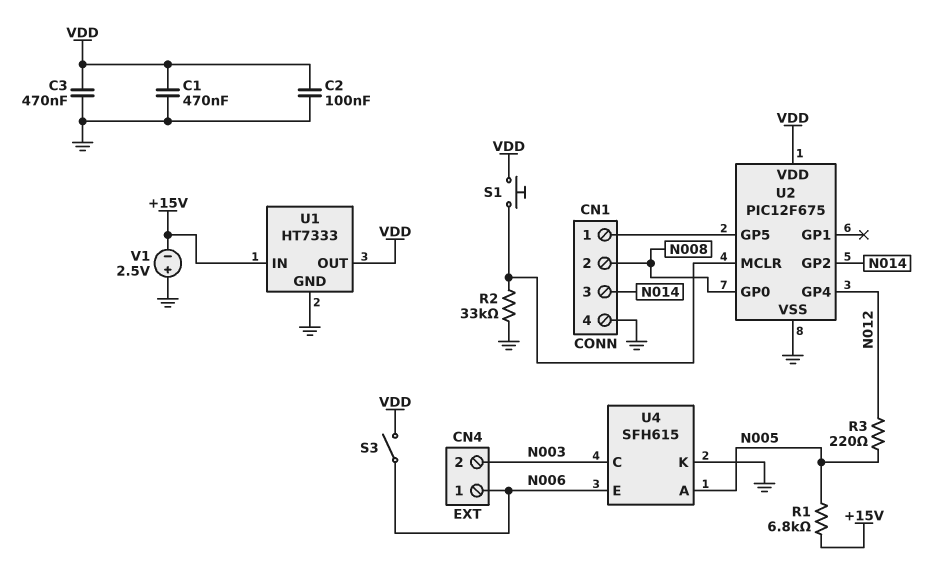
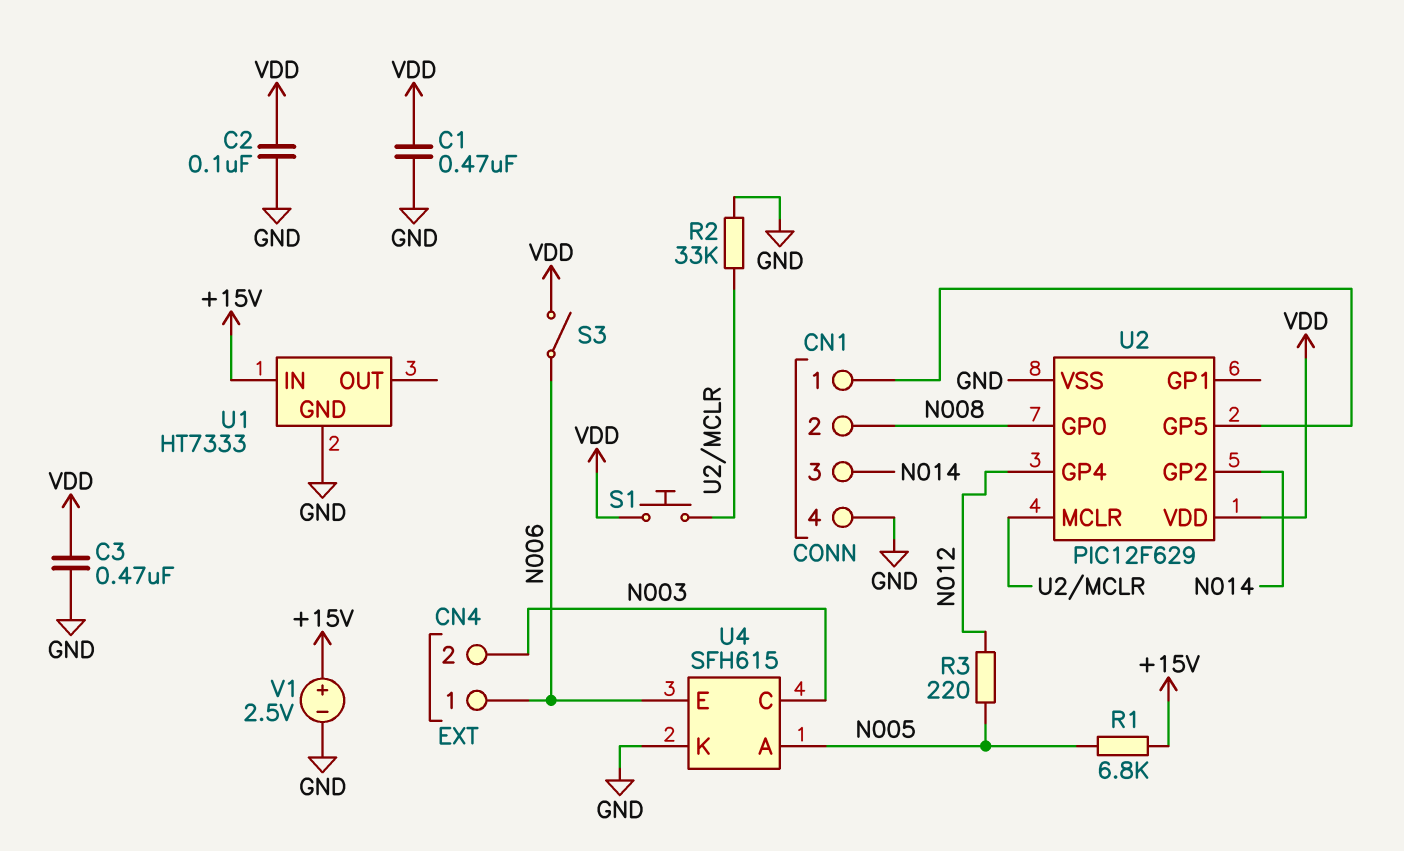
U1 pin OUT: VDD -> none
U2: PIC12F675 -> PIC12F629
V1: 2.5V (plus GND, minus +15V) -> 2.5V (plus +15V, minus GND)

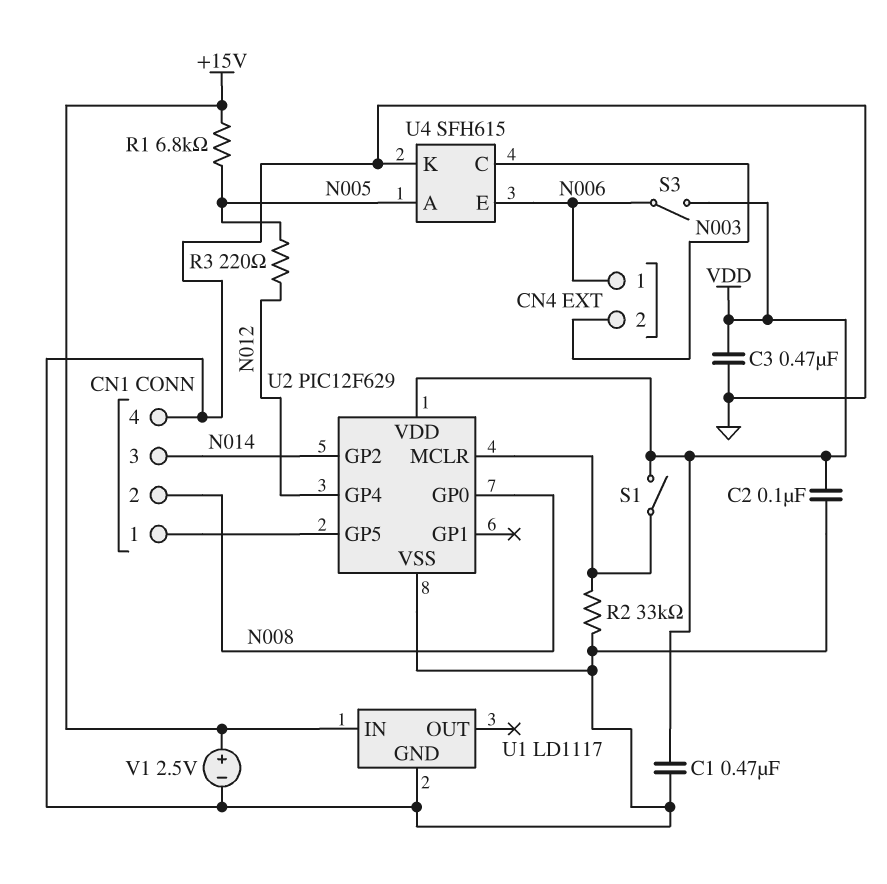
S1: button (U2/MCLR, VDD) -> switch (U2/MCLR, VDD)
U1: HT7333 -> LD1117

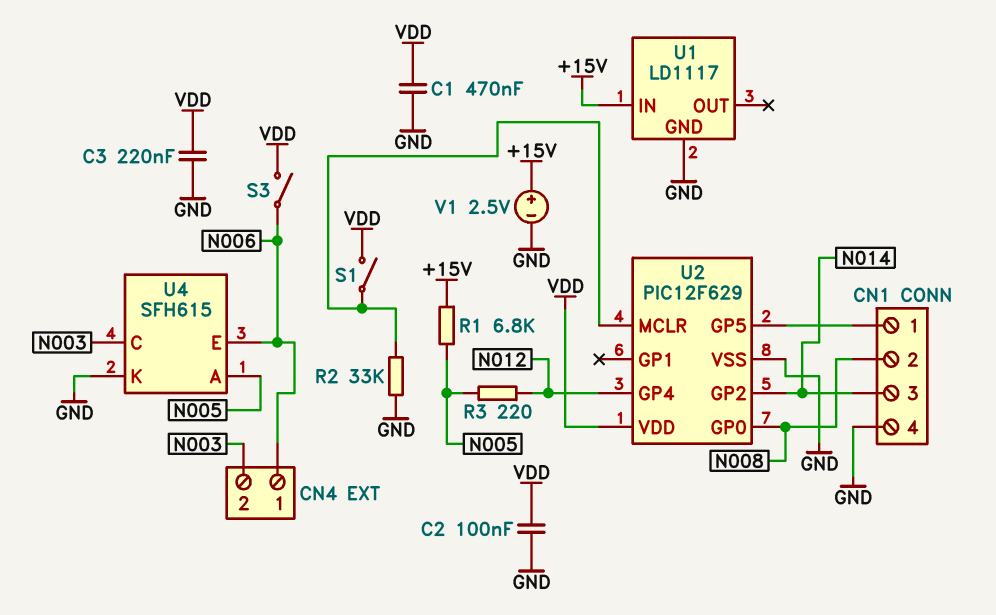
C3: 470nF (GND, VDD) -> 220nF (GND, VDD)

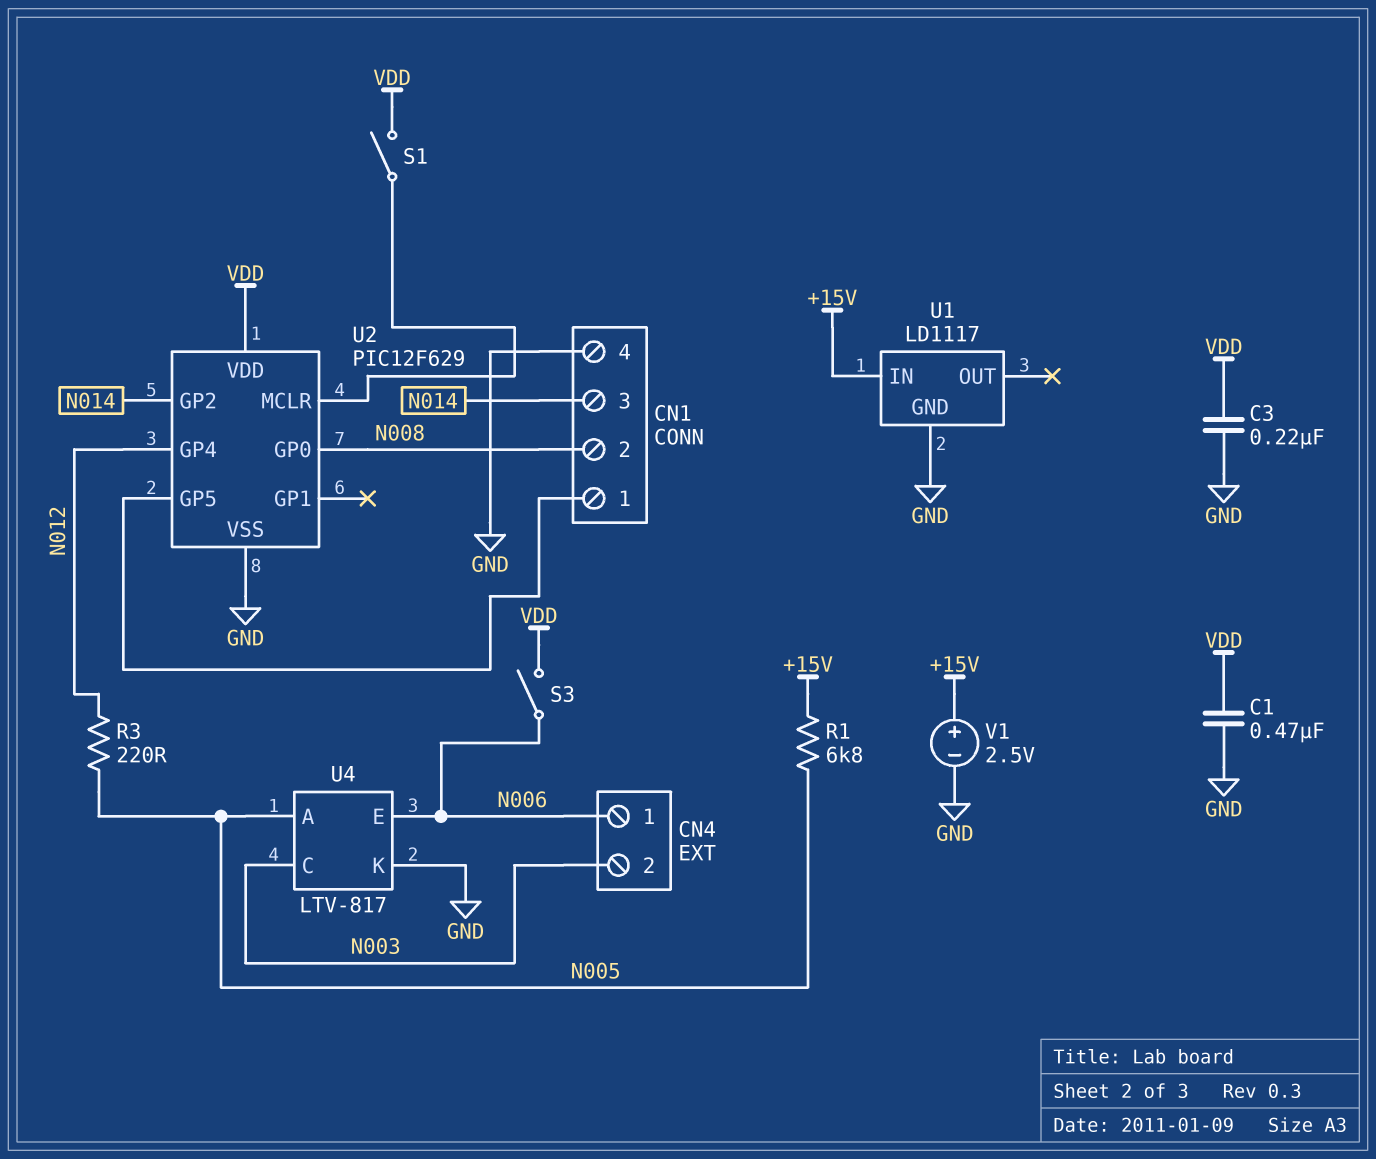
C2: 100nF (GND, VDD) -> none
R2: 33k (GND, U2/MCLR) -> none
U4: SFH615 -> LTV-817

